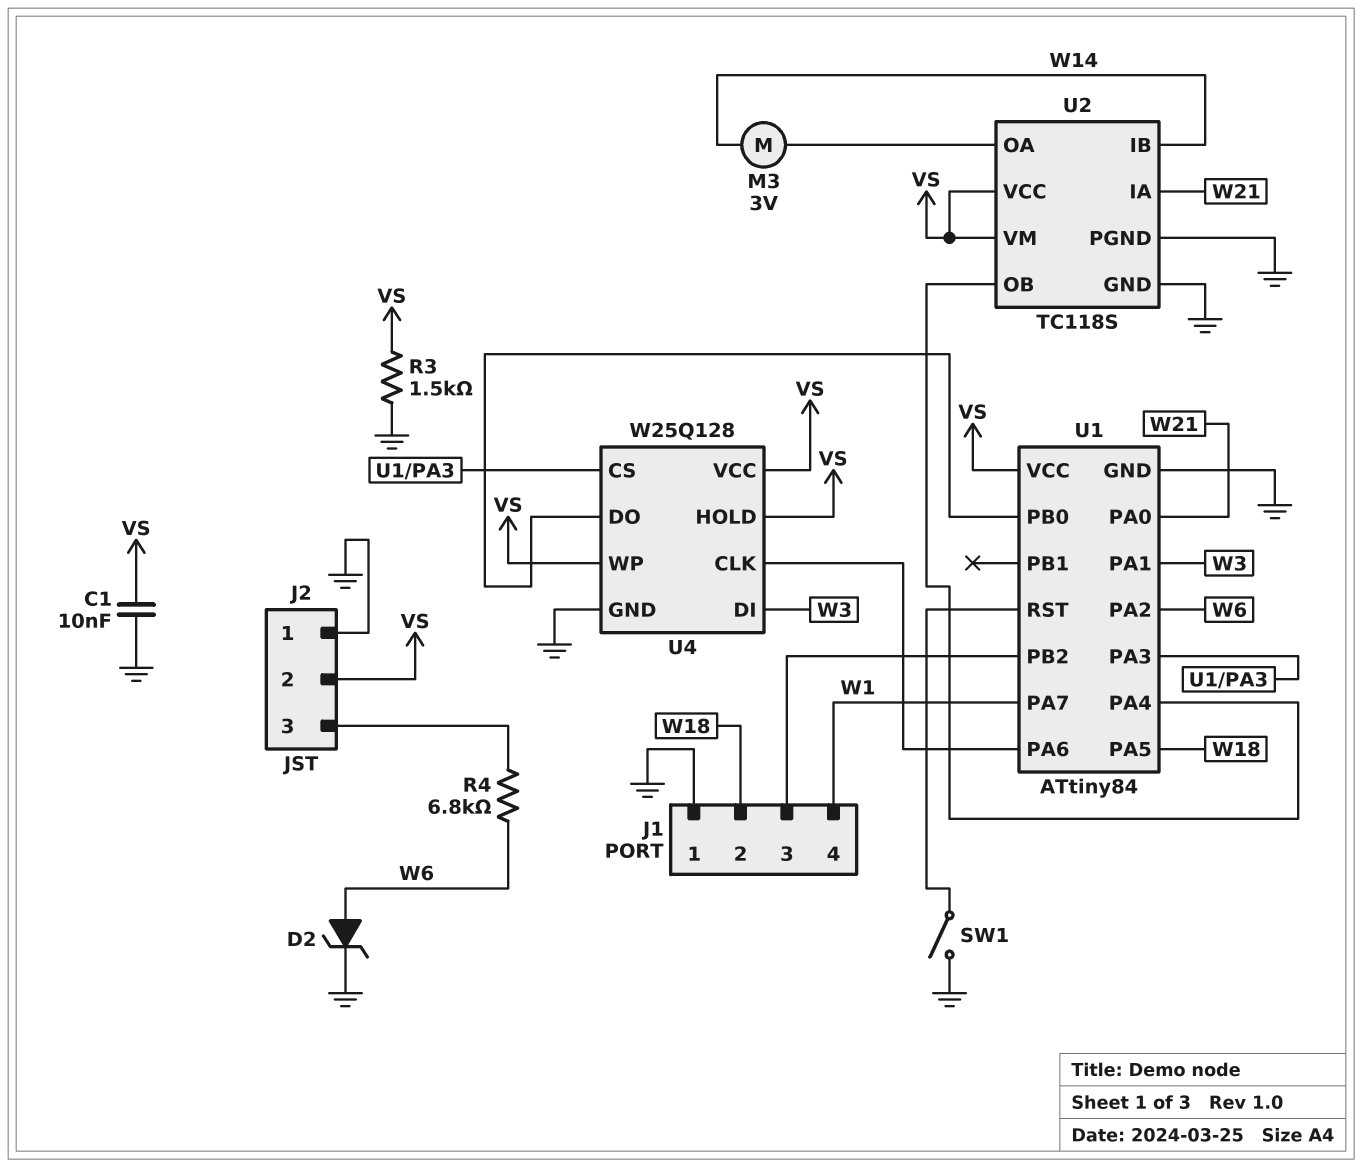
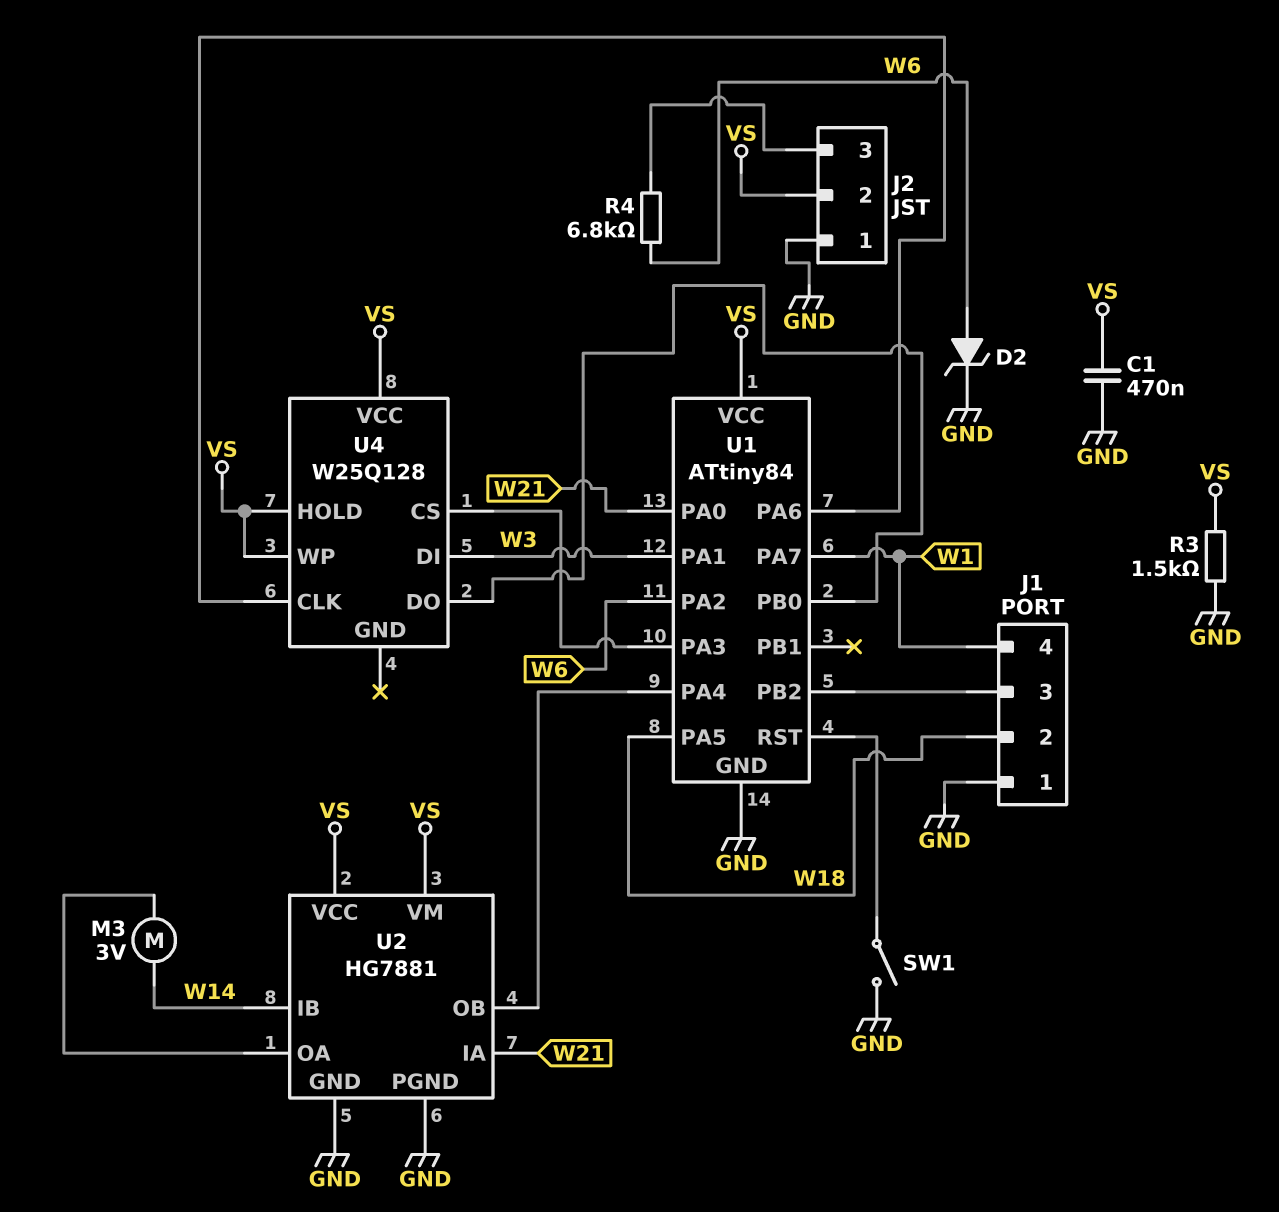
C1: 10nF (GND, VS) -> 470nF (GND, VS)
U2: TC118S -> HG7881
U4 pin GND: GND -> none

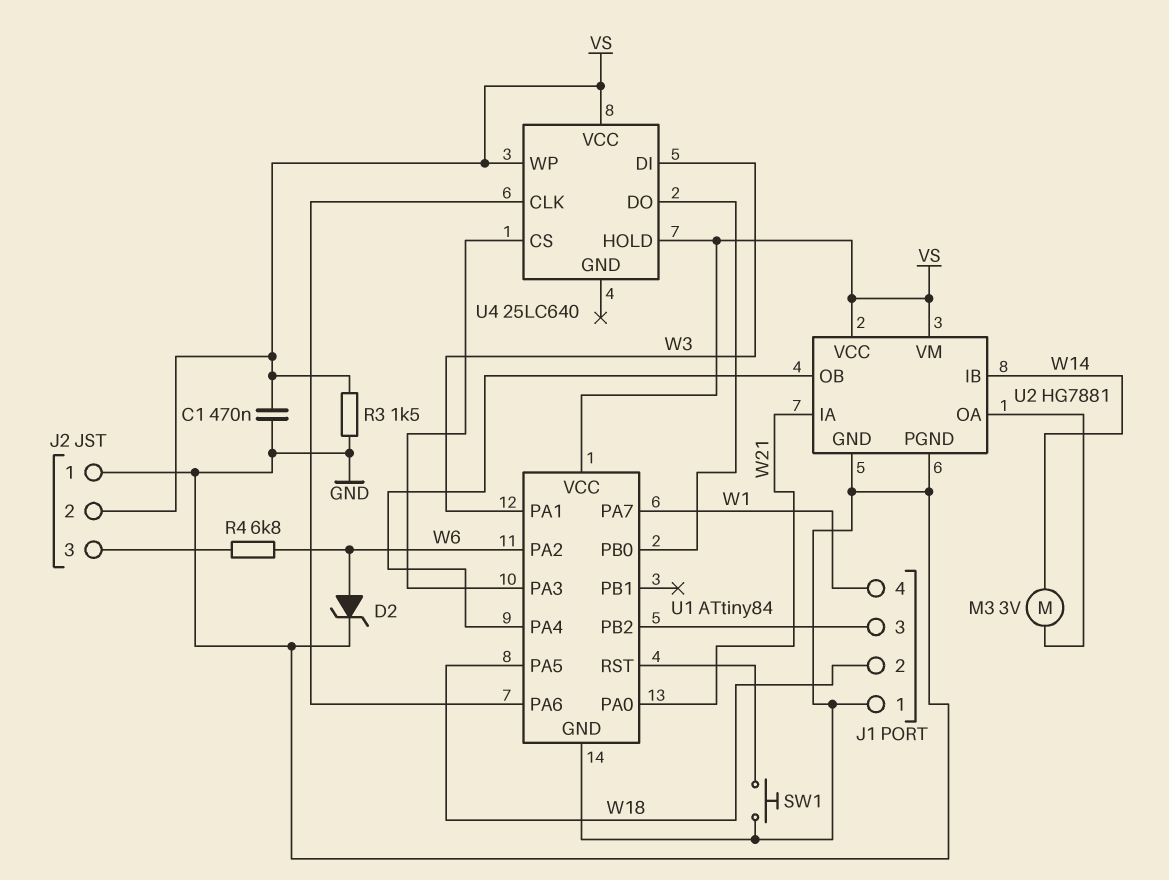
SW1: switch (GND, U1/RST) -> button (GND, U1/RST)
U4: W25Q128 -> 25LC640

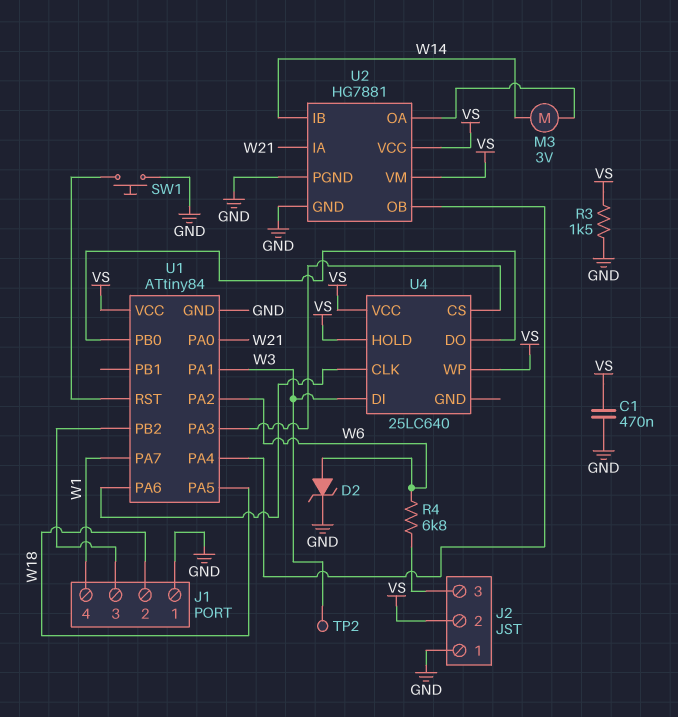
TP2: none -> test point (W3)

